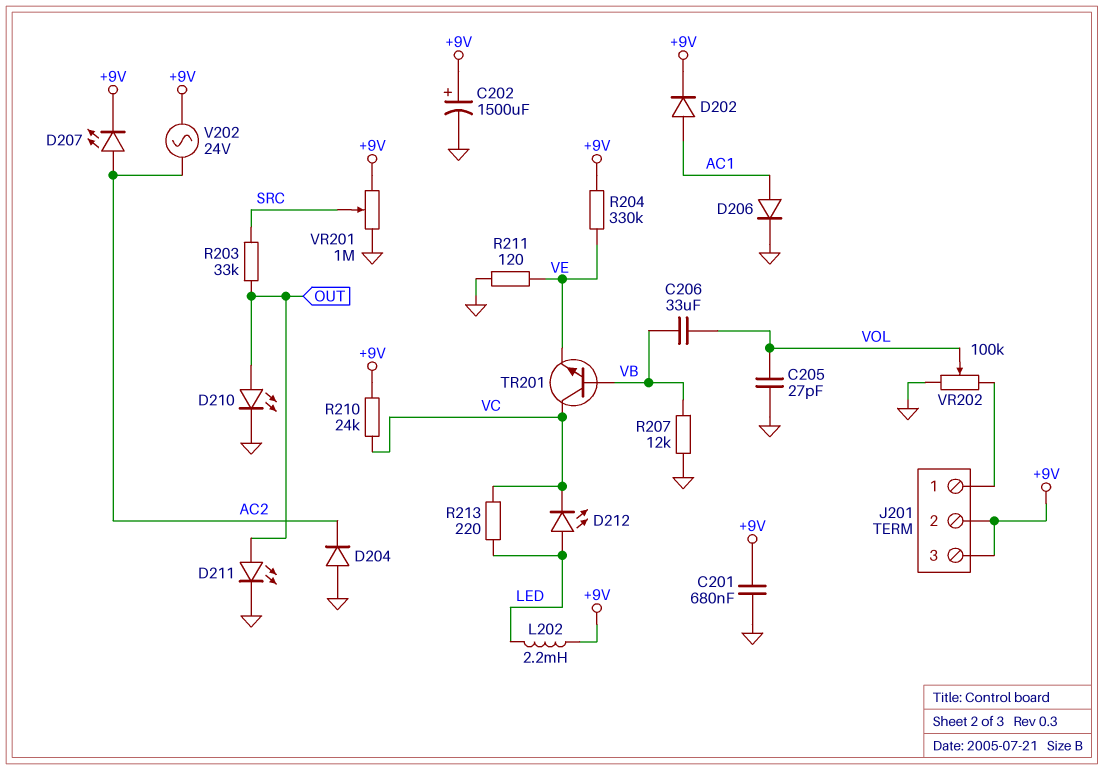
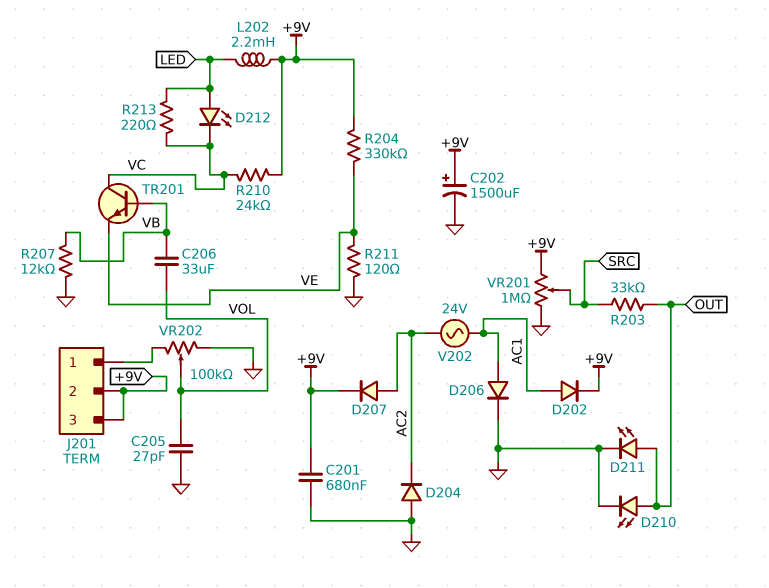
D207: LED (A AC2, K +9V) -> diode (A AC2, K +9V)
V202: AC 24V (+9V, AC2) -> AC 24V (AC1, AC2)

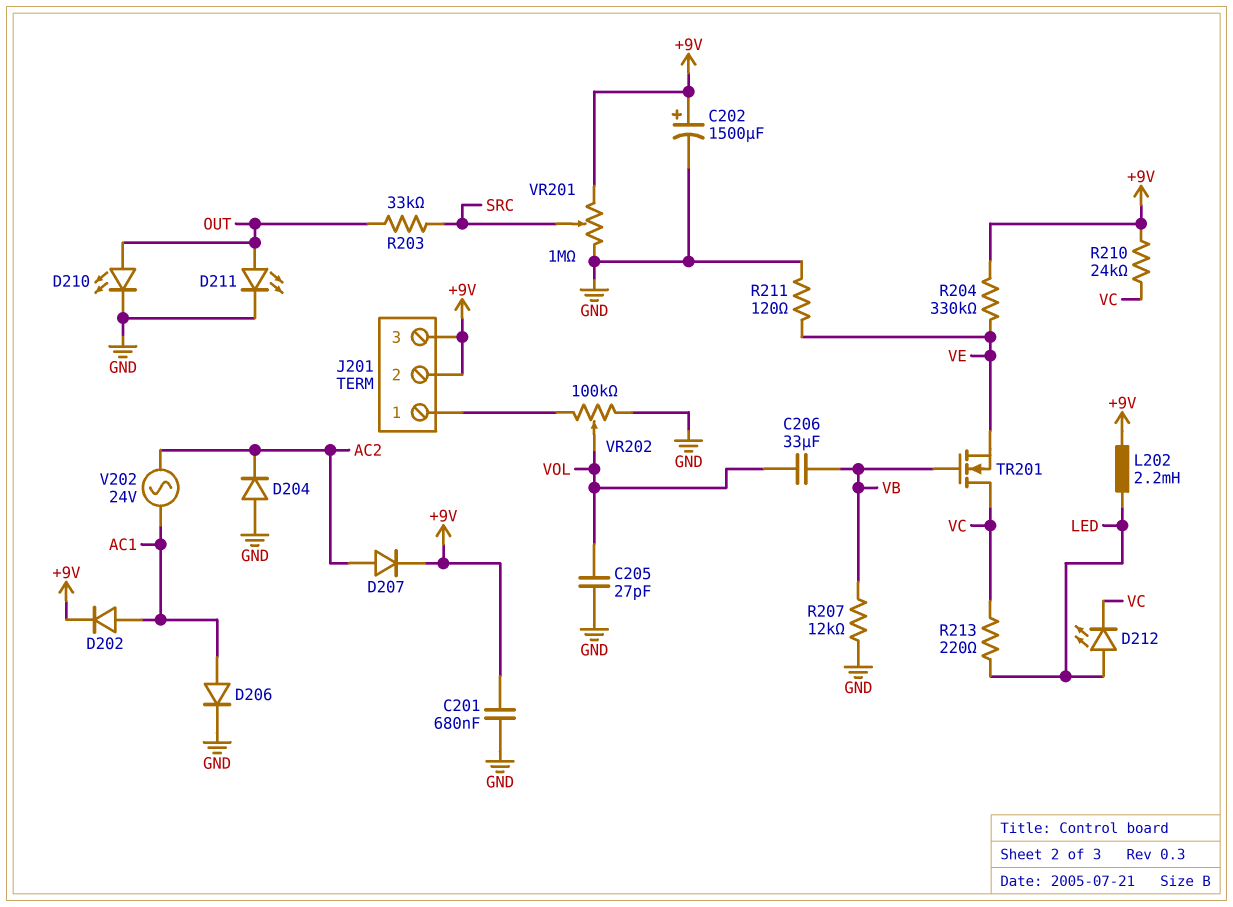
TR201: NPN (B VB, C VC, E VE) -> NMOS (G VB, D VC, S VE)

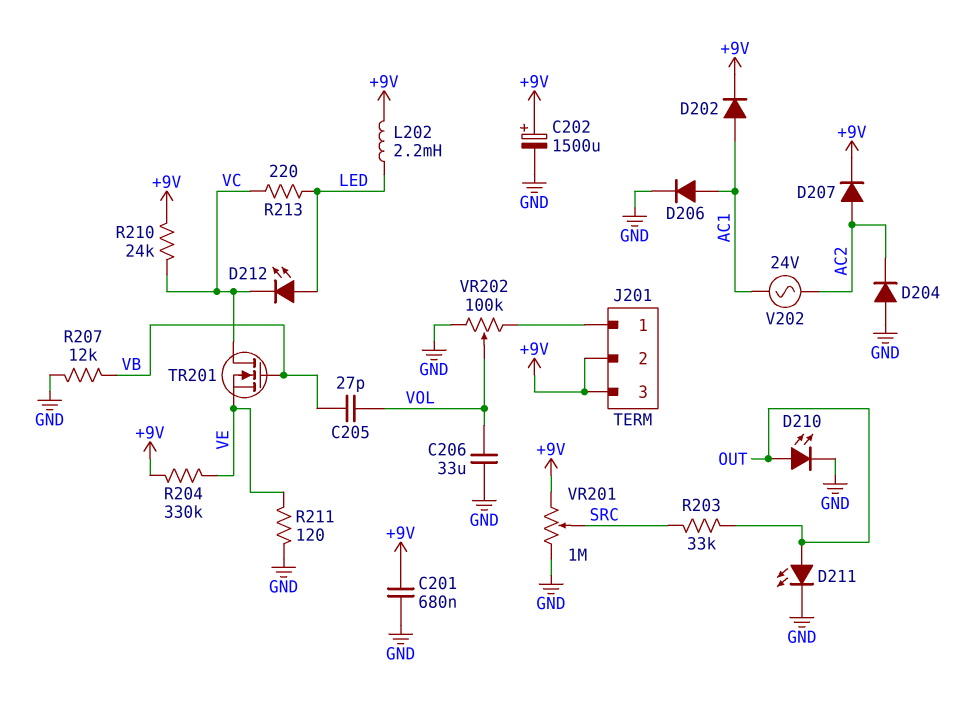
C205: 27pF (GND, VOL) -> 27pF (VB, VOL)
C206: 33uF (VB, VOL) -> 33uF (GND, VOL)

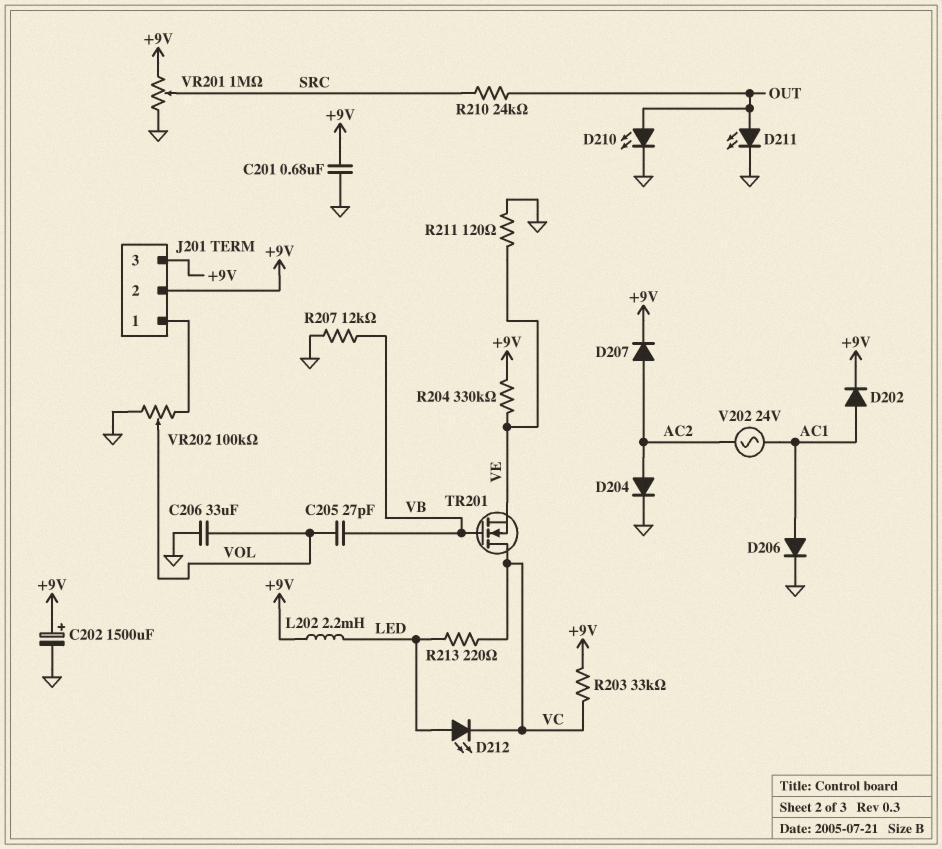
D204: diode (A GND, K AC2) -> diode (A AC2, K GND)
R203: 33k (OUT, SRC) -> 33k (+9V, VC)
R210: 24k (+9V, VC) -> 24k (OUT, SRC)

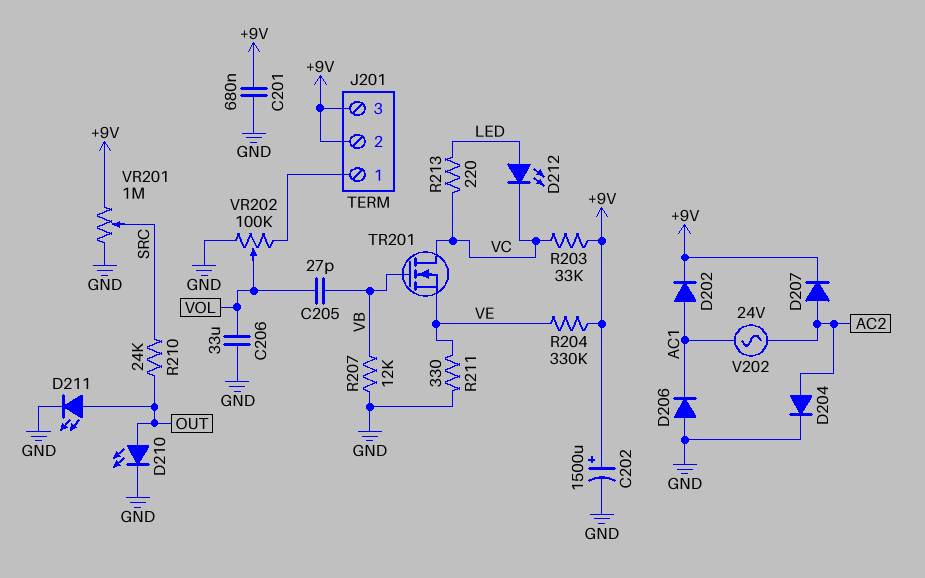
D206: diode (A AC1, K GND) -> diode (A GND, K AC1)
L202: 2.2mH (+9V, LED) -> none
R211: 120 (GND, VE) -> 330 (GND, VE)

